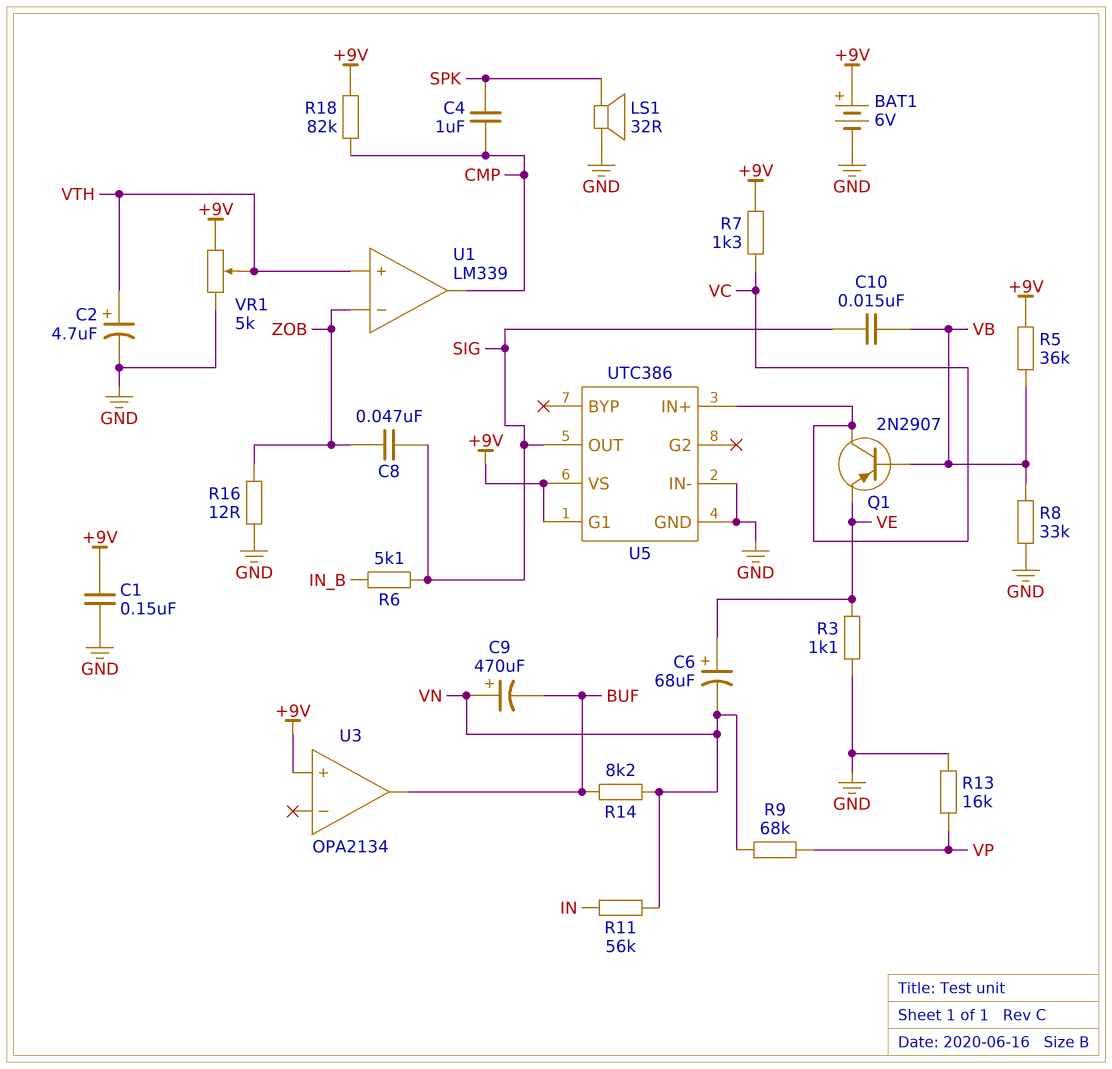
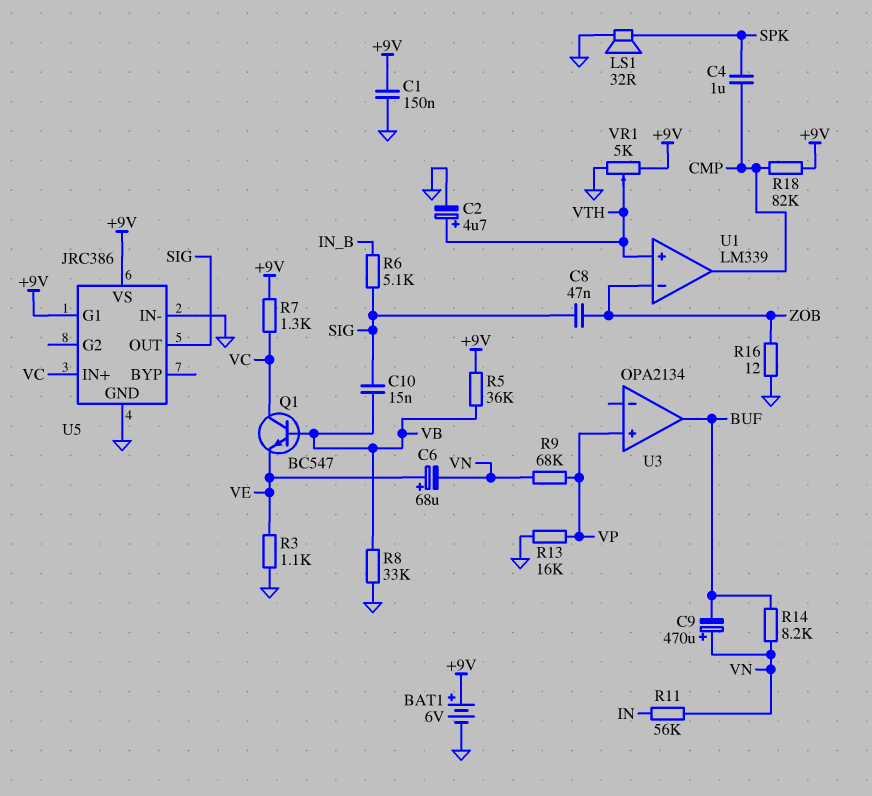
Q1: PNP 2N2907 (B VB, C VC, E VE) -> NPN BC547 (B VB, C VC, E VE)
U3 pin in+: +9V -> VP
U5: UTC386 -> JRC386

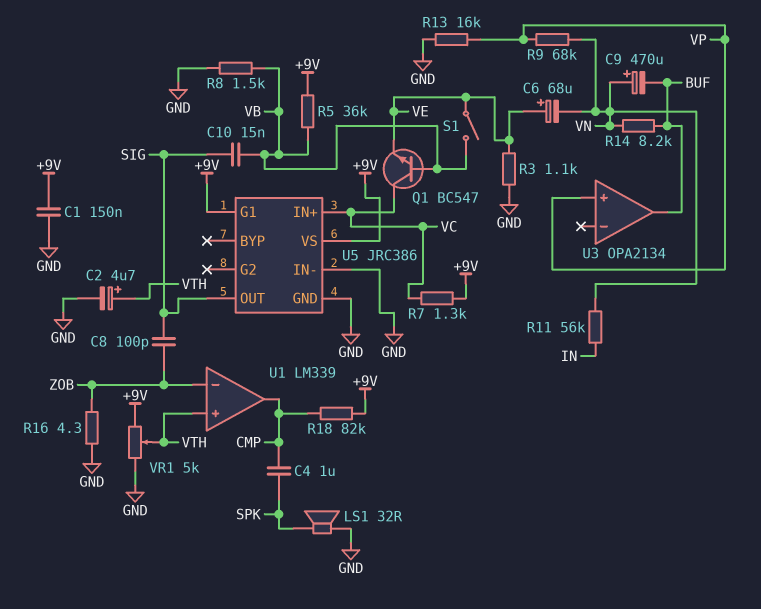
BAT1: 6V (plus +9V, minus GND) -> none
C8: 47nF (SIG, ZOB) -> 100pF (SIG, ZOB)
R6: 5.1k (IN_B, SIG) -> none
R8: 33k (GND, VB) -> 1.5k (GND, VB)
R16: 12 (GND, ZOB) -> 4.3 (GND, ZOB)
S1: none -> switch (VB, VE)

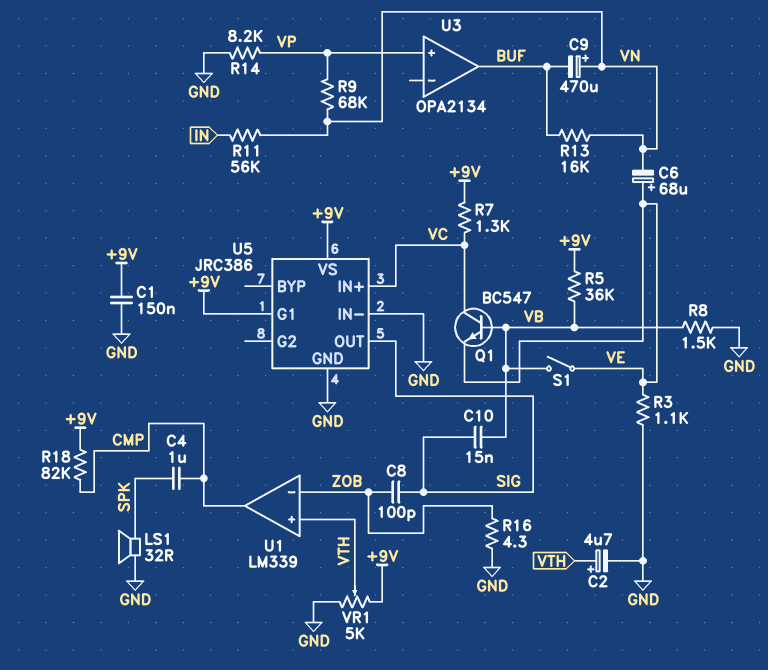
R13: 16k (GND, VP) -> 16k (BUF, VN)
R14: 8.2k (BUF, VN) -> 8.2k (GND, VP)

